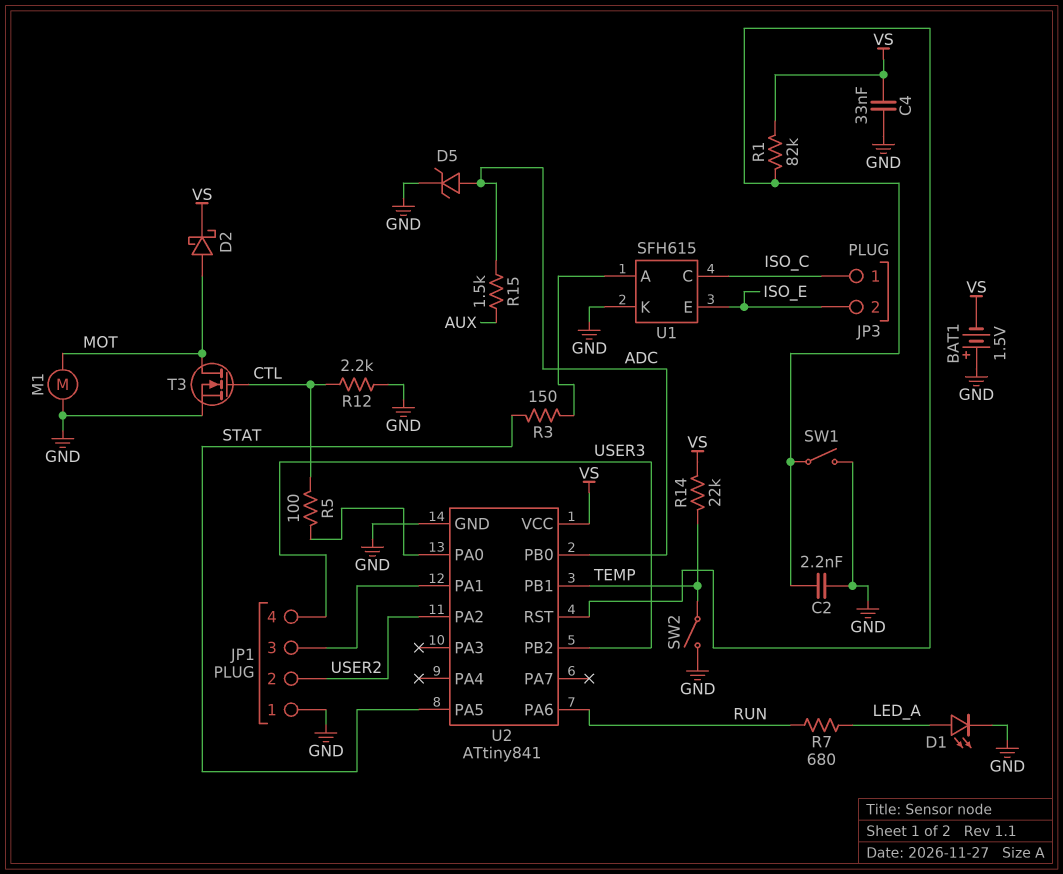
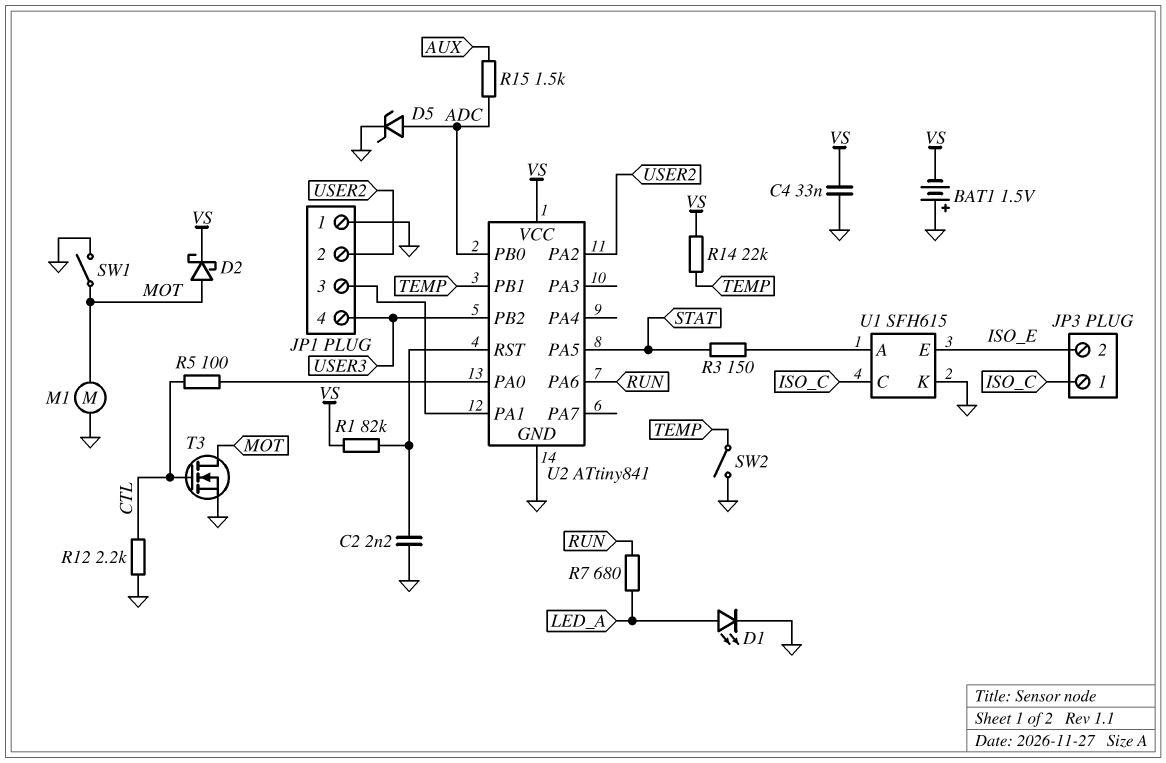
SW1: switch (GND, U2/RST) -> switch (GND, MOT)

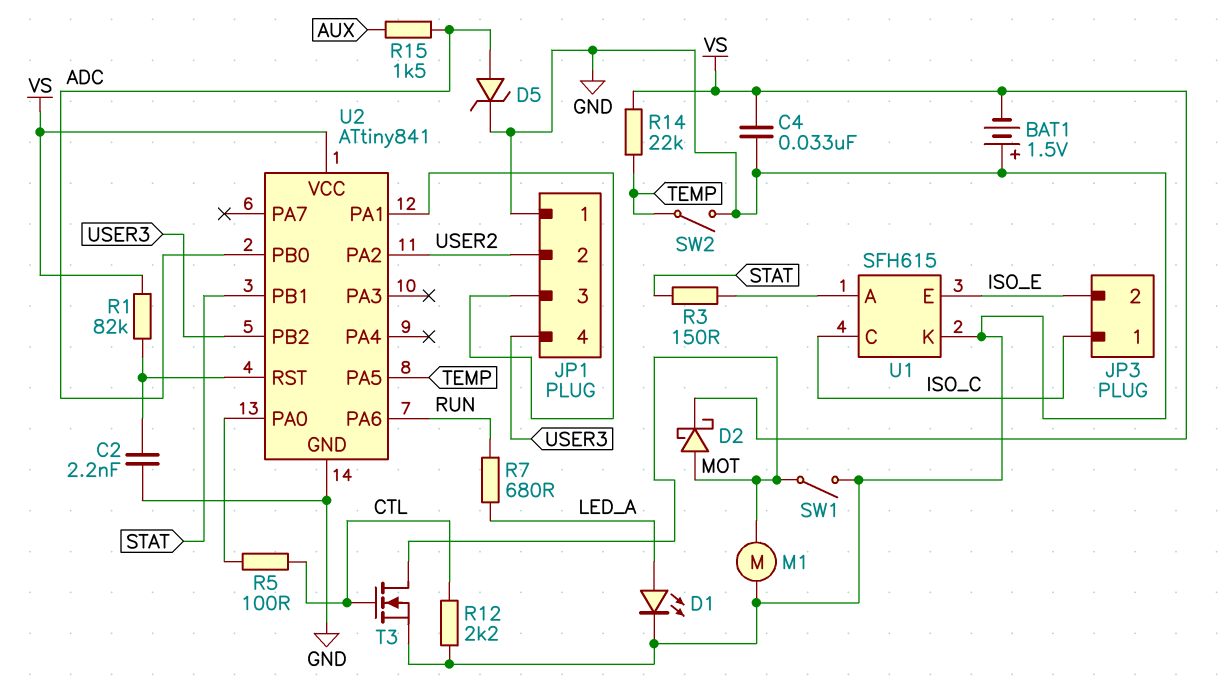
U2 pin PA5: STAT -> TEMP
U2 pin PB1: TEMP -> STAT

